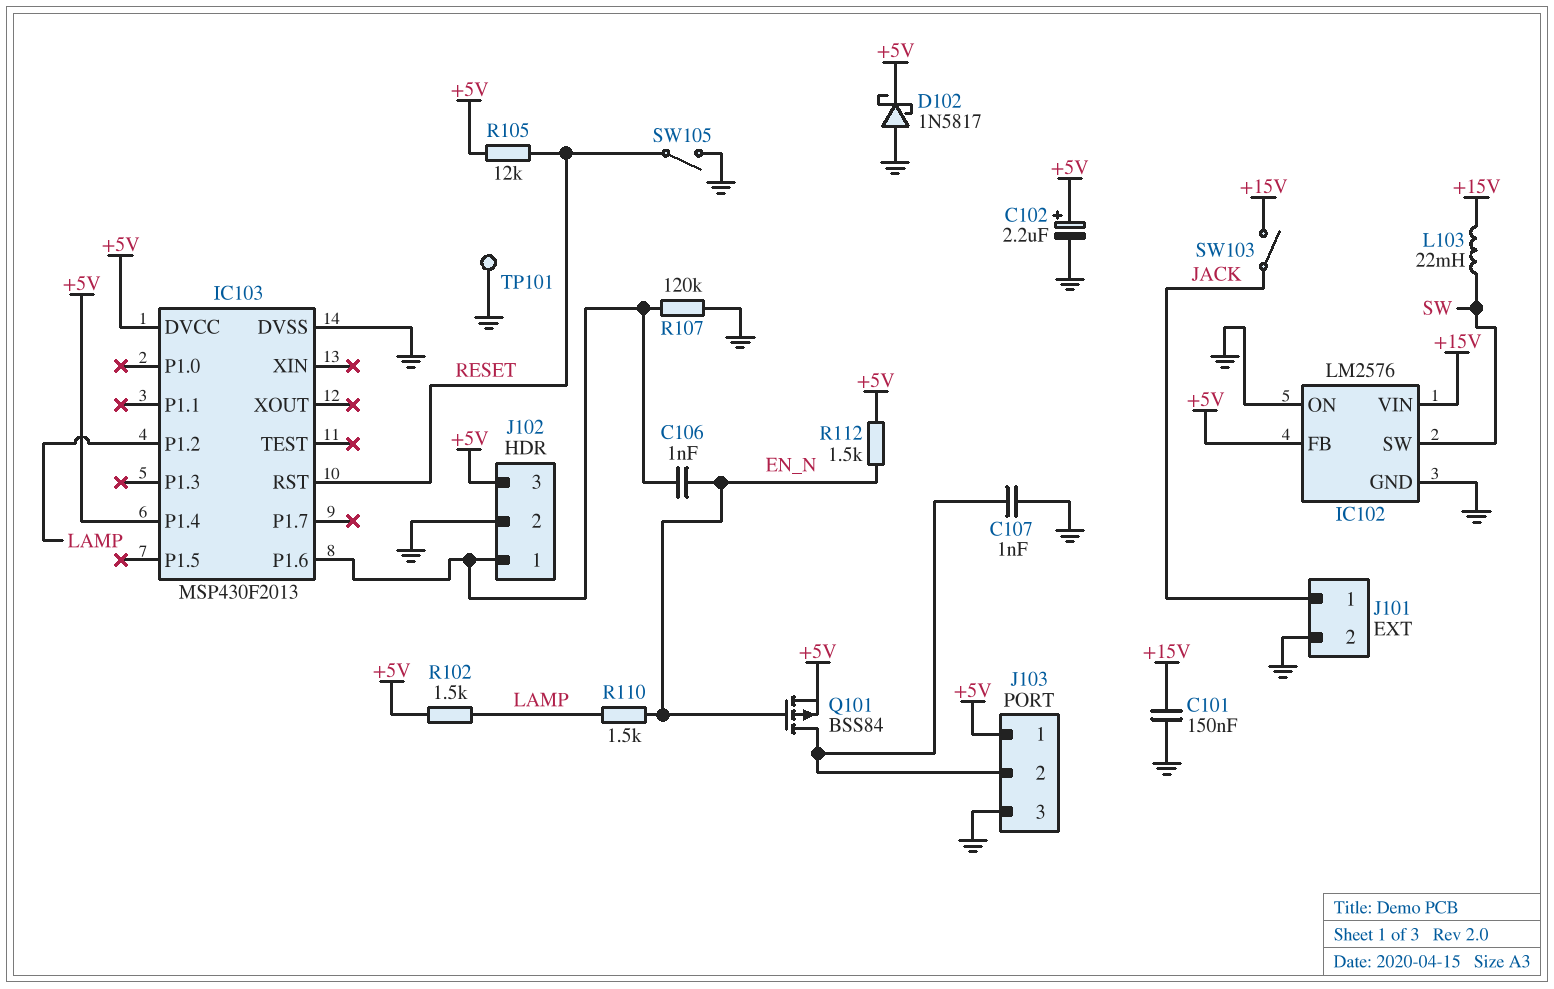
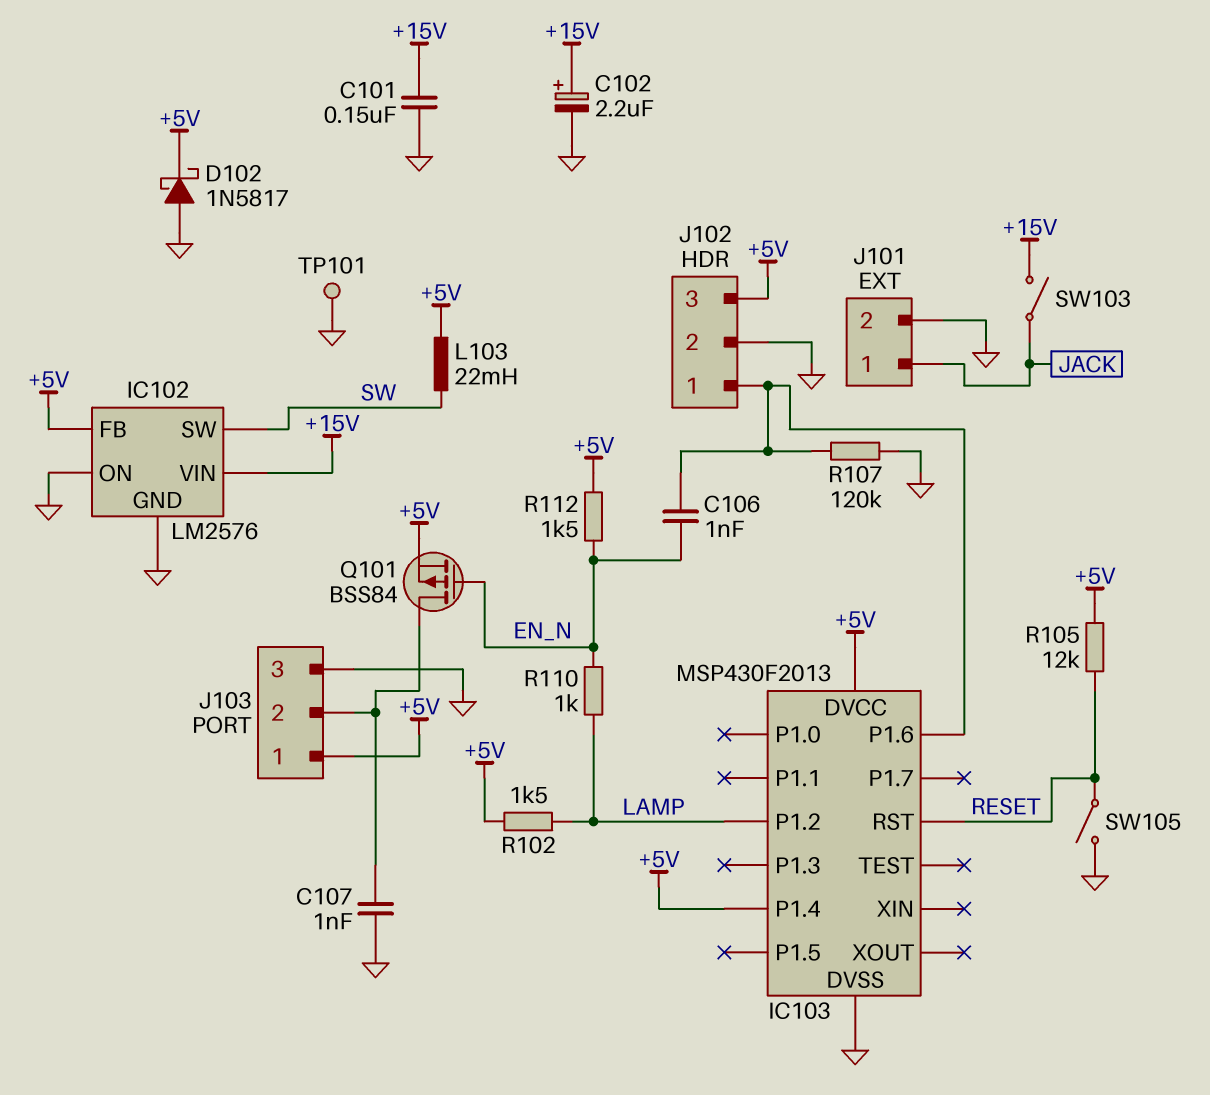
C102: 2.2uF (plus +5V, minus GND) -> 2.2uF (plus +15V, minus GND)
L103: 22mH (+15V, SW) -> 22mH (+5V, SW)
R110: 1.5k (EN_N, LAMP) -> 1k (EN_N, LAMP)

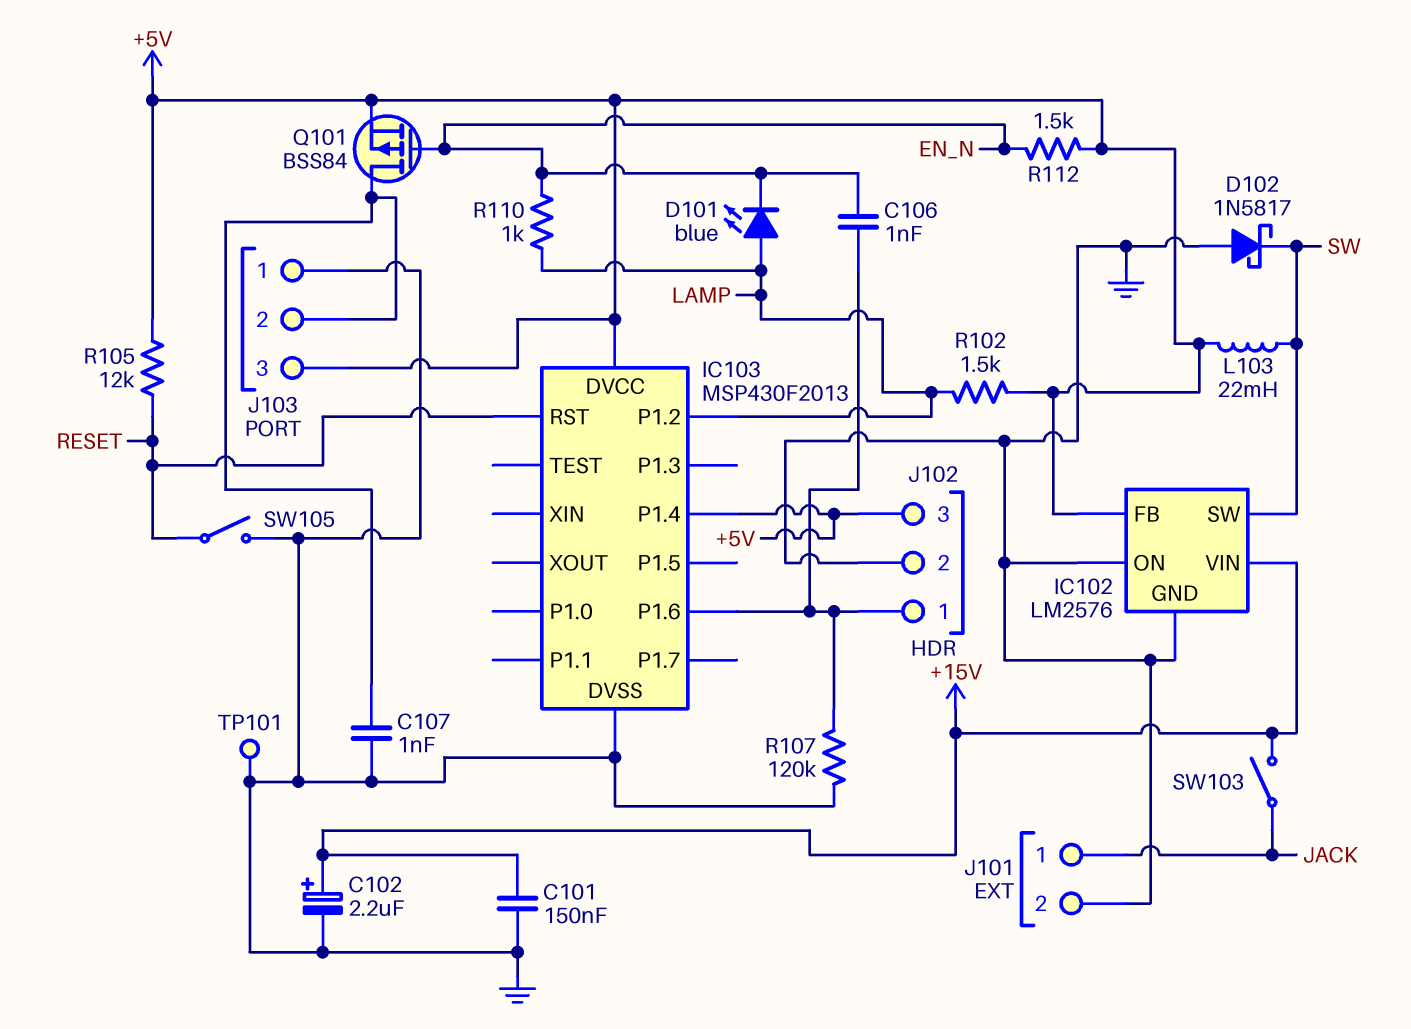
D101: none -> LED blue (A LAMP, K EN_N)
D102: schottky 1N5817 (A GND, K +5V) -> schottky 1N5817 (A GND, K SW)
J103 pin 1: +5V -> GND
J103 pin 3: GND -> +5V

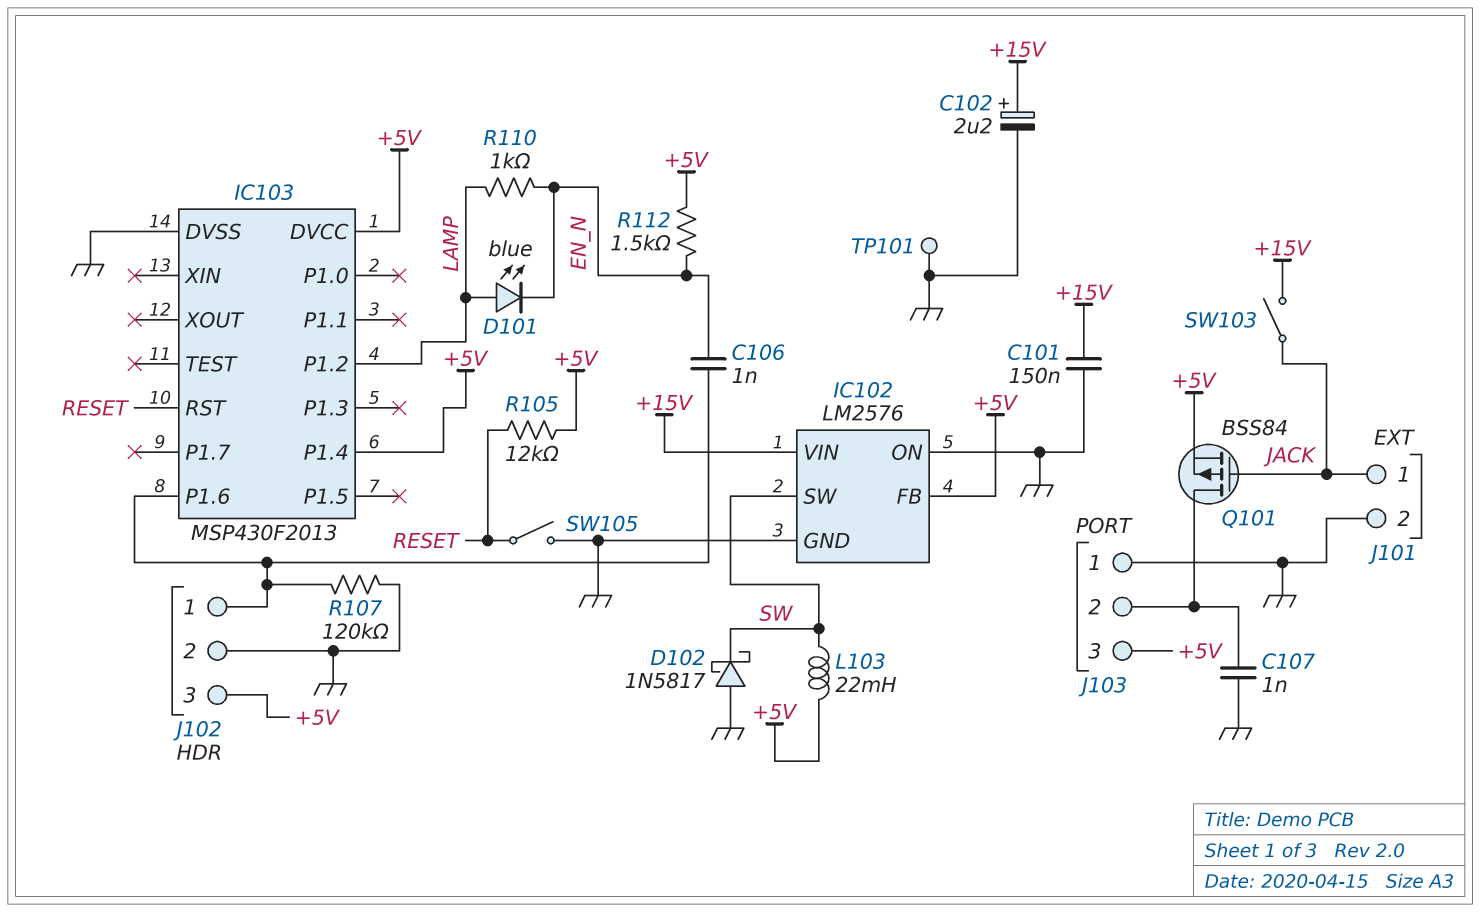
Q101: PMOS BSS84 (G EN_N, D J103/2, S +5V) -> PMOS BSS84 (G JACK, D J103/2, S +5V)
R102: 1.5k (+5V, LAMP) -> none

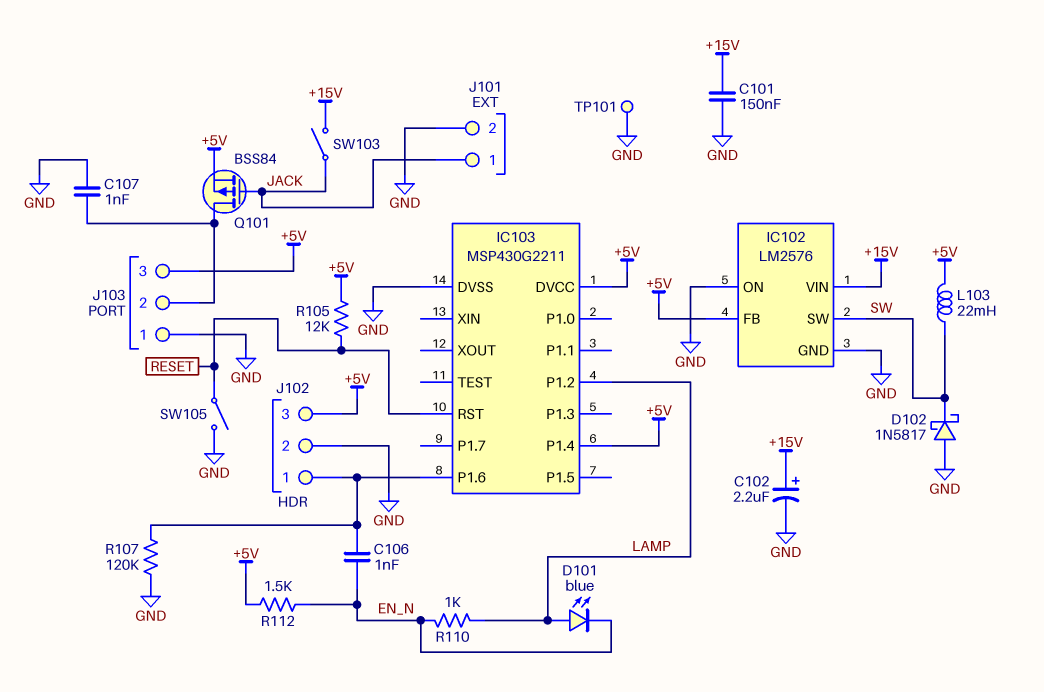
IC103: MSP430F2013 -> MSP430G2211

